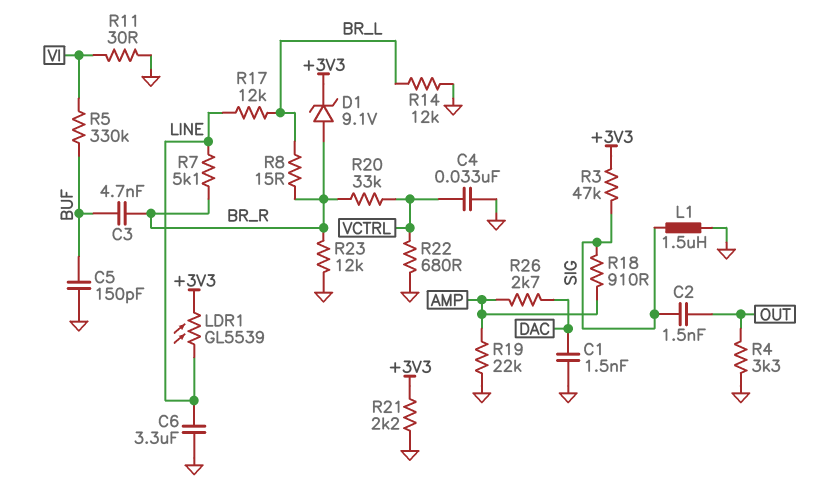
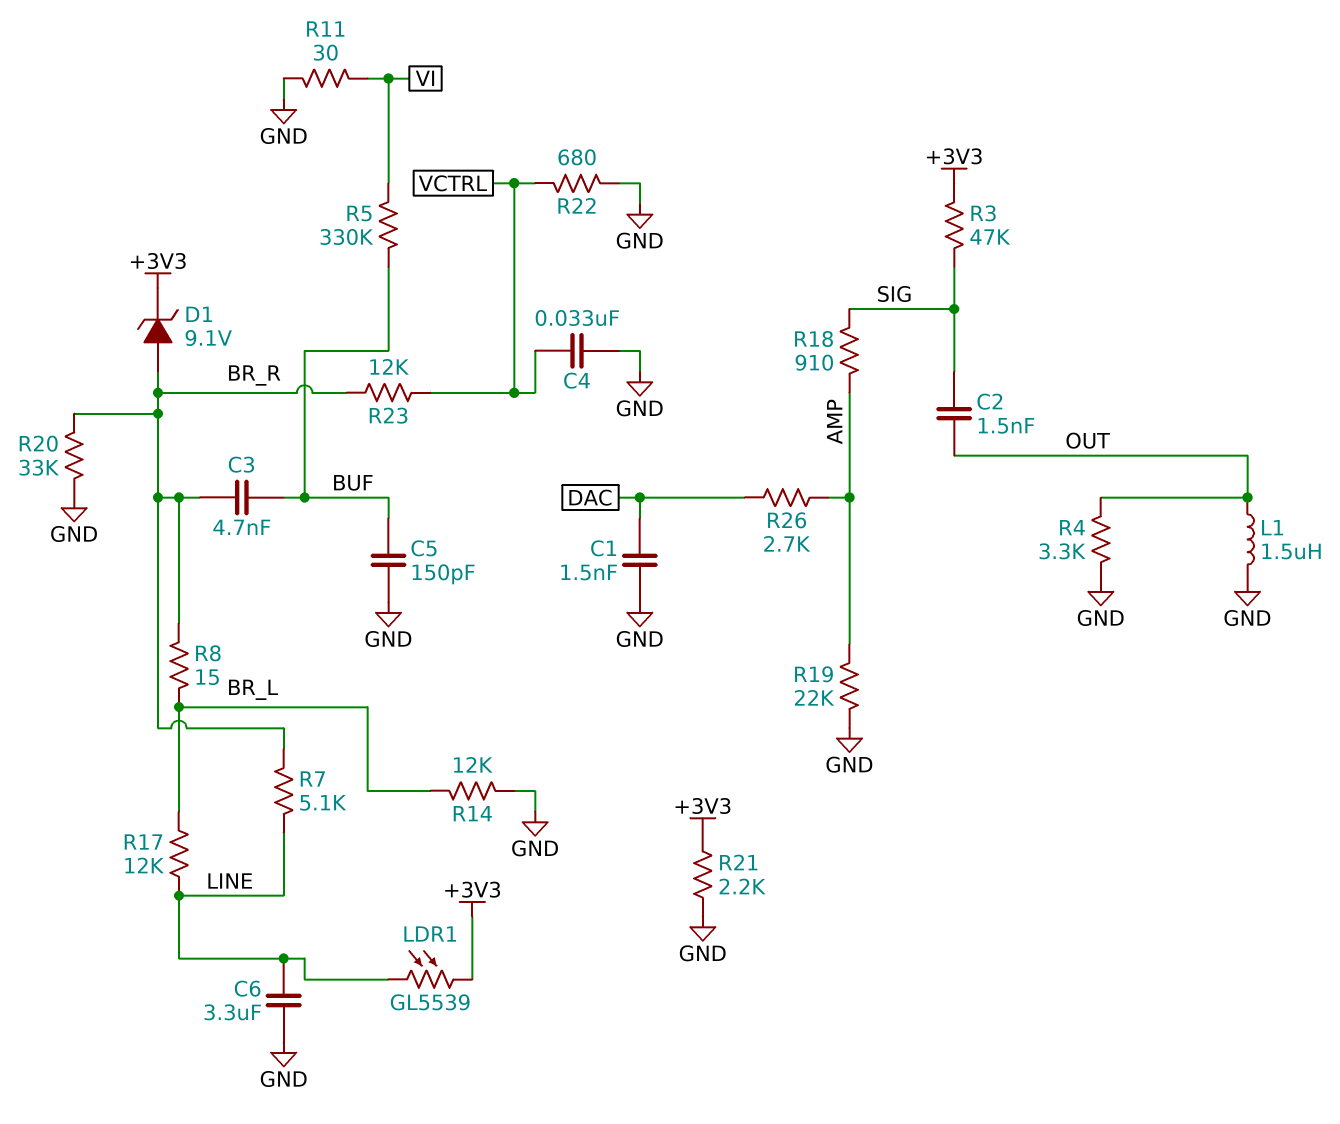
L1: 1.5uH (GND, SIG) -> 1.5uH (GND, OUT)
R20: 33k (BR_R, VCTRL) -> 33k (BR_R, GND)
R23: 12k (BR_R, GND) -> 12k (BR_R, VCTRL)

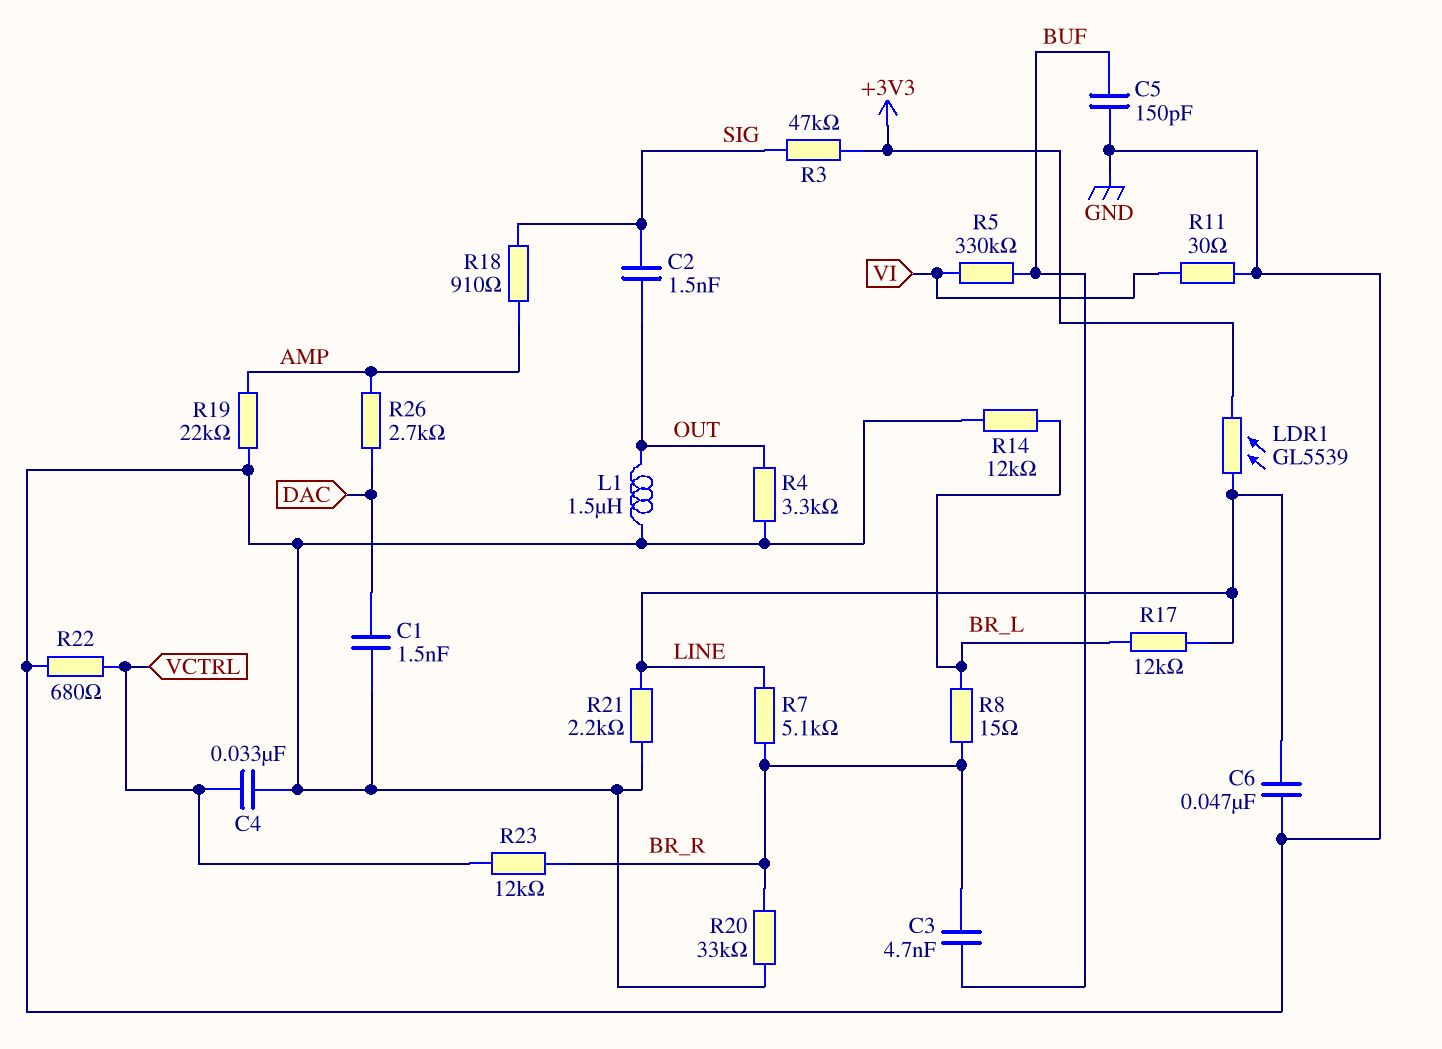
C6: 3.3uF (GND, LINE) -> 47nF (GND, LINE)
D1: zener 9.1V (A BR_R, K +3V3) -> none
R21: 2.2k (+3V3, GND) -> 2.2k (GND, LINE)

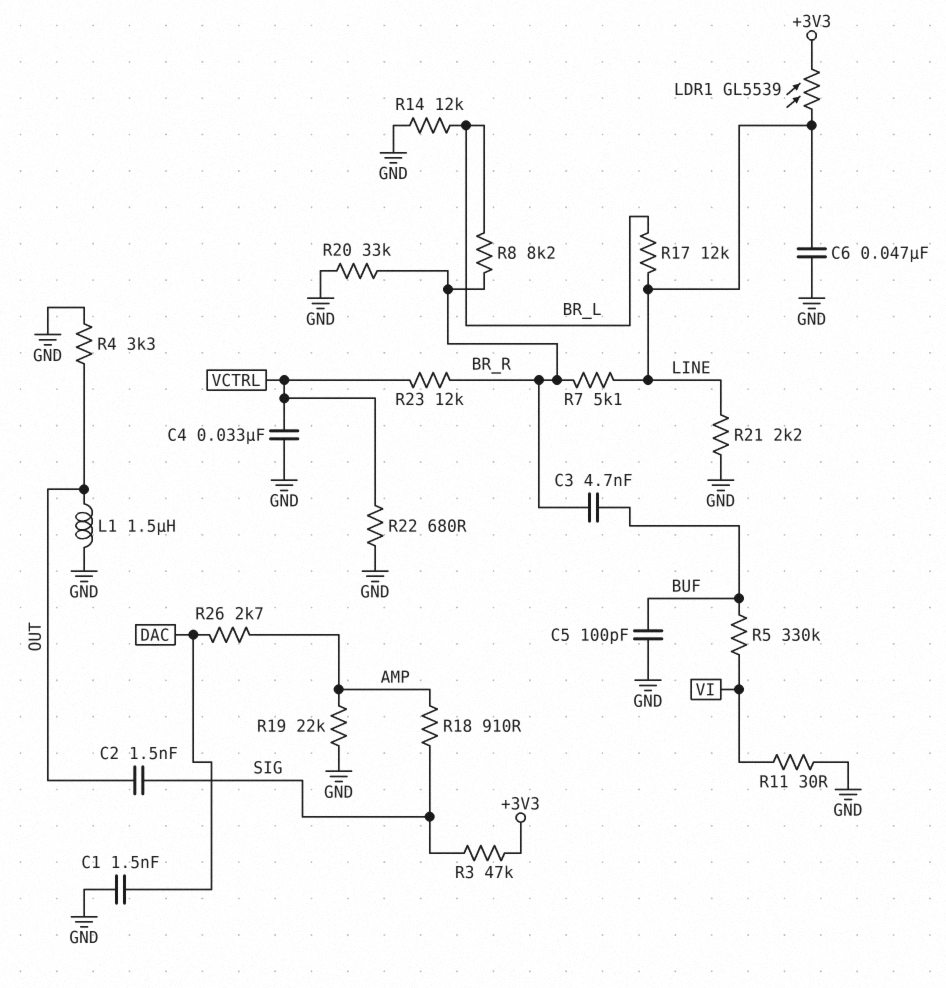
C5: 150pF (BUF, GND) -> 100pF (BUF, GND)
R8: 15 (BR_L, BR_R) -> 8.2k (BR_L, BR_R)

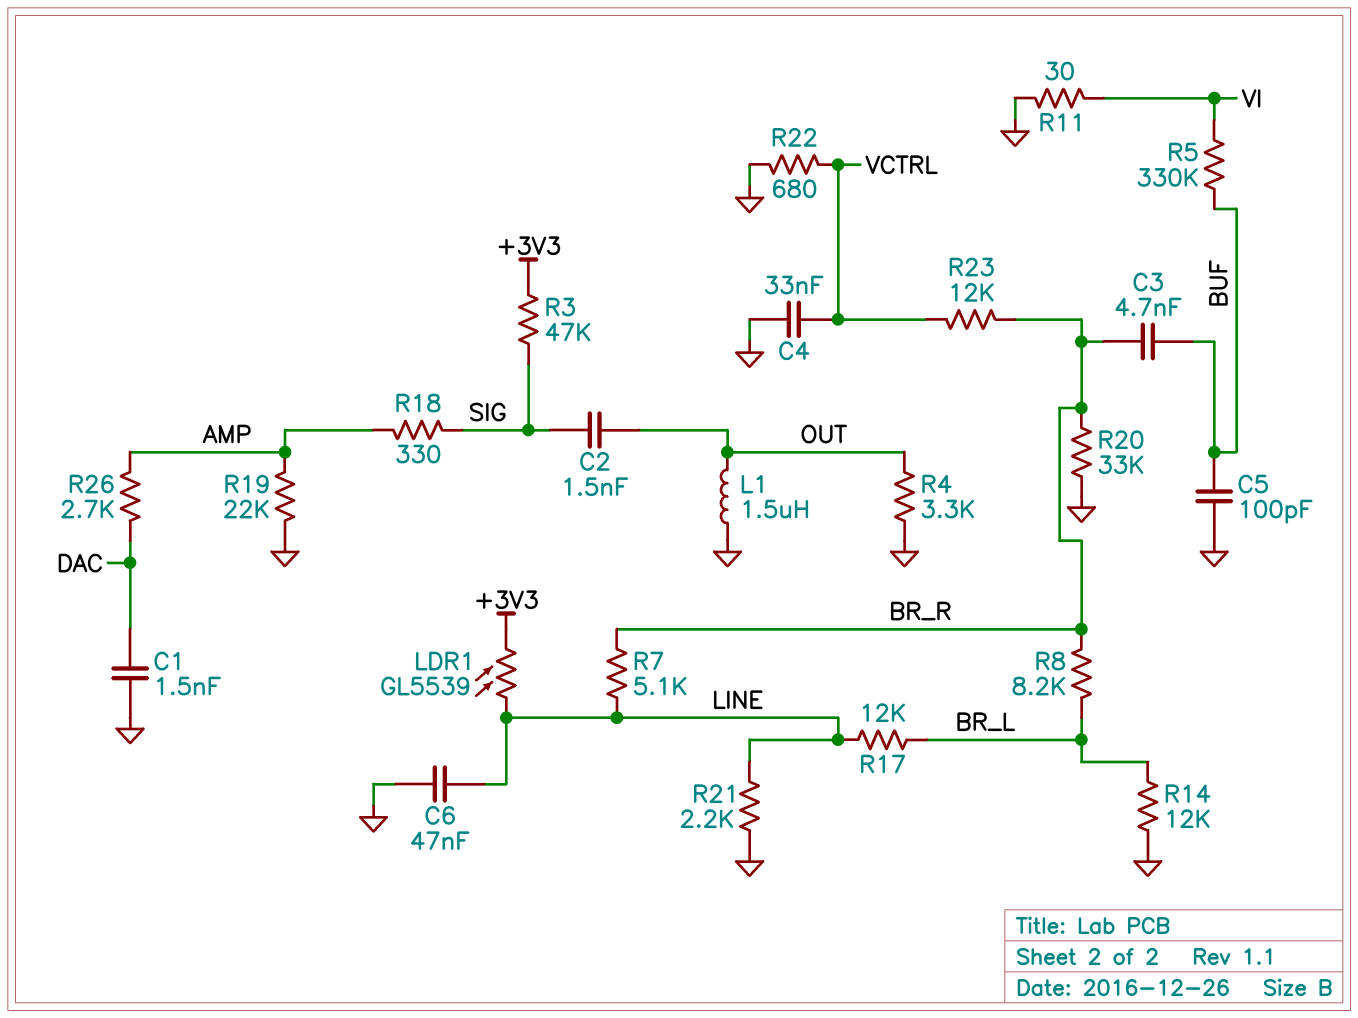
R18: 910 (AMP, SIG) -> 330 (AMP, SIG)

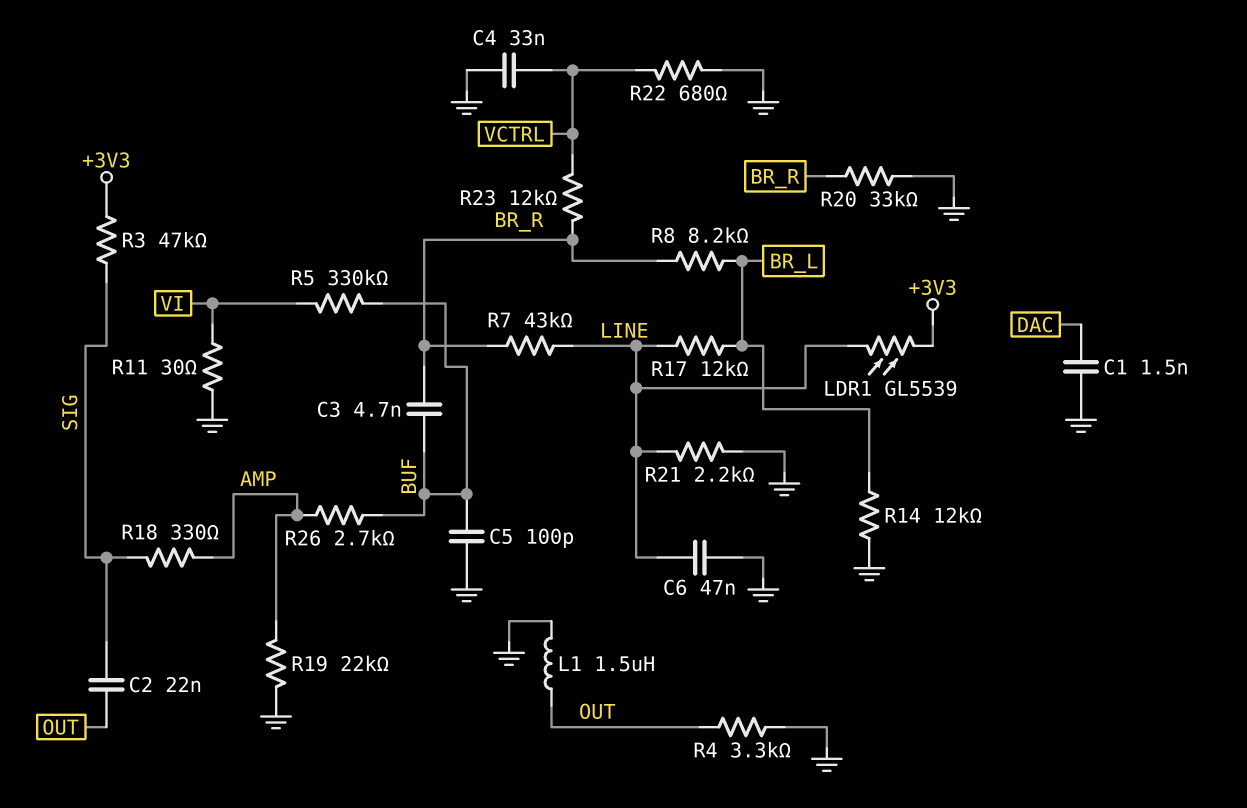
C2: 1.5nF (OUT, SIG) -> 22nF (OUT, SIG)
R7: 5.1k (BR_R, LINE) -> 43k (BR_R, LINE)
R26: 2.7k (AMP, DAC) -> 2.7k (AMP, BUF)

